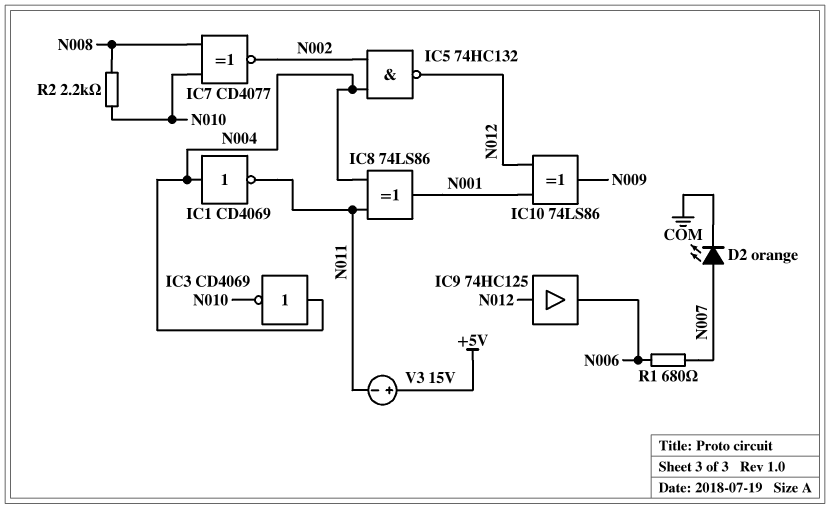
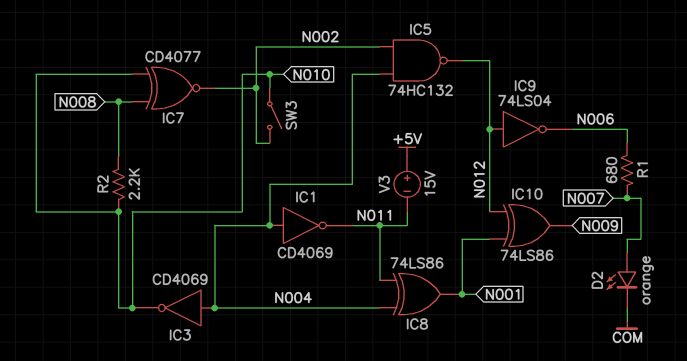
IC9: buffer 74HC125 (in N012, out N006) -> NOT 74LS04 (in N012, out N006)
SW3: none -> switch (N002, N010)

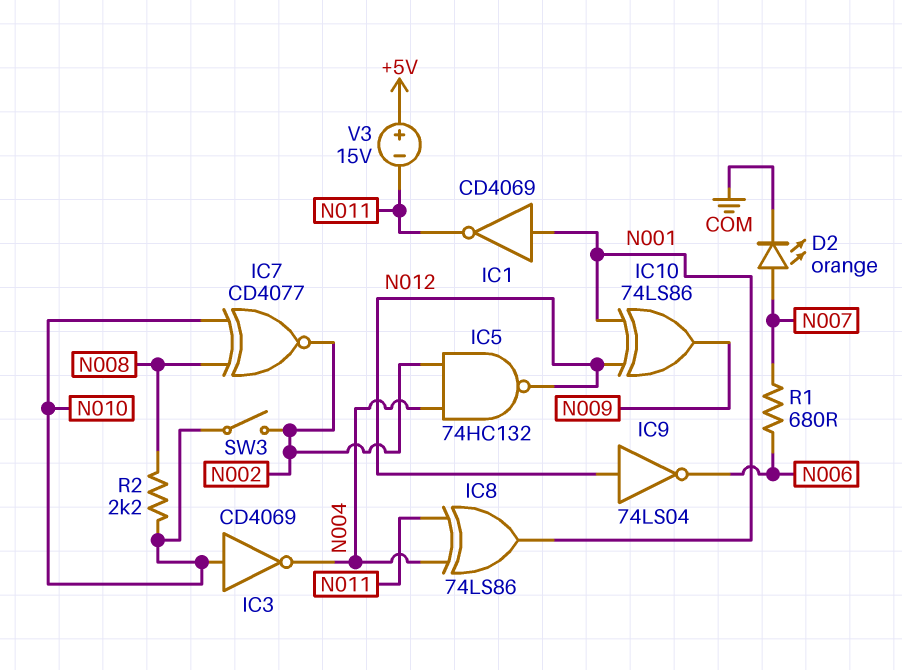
IC1: NOT CD4069 (in N004, out N011) -> NOT CD4069 (in N001, out N011)
IC3: NOT CD4069 (in N004, out N010) -> NOT CD4069 (in N010, out N004)

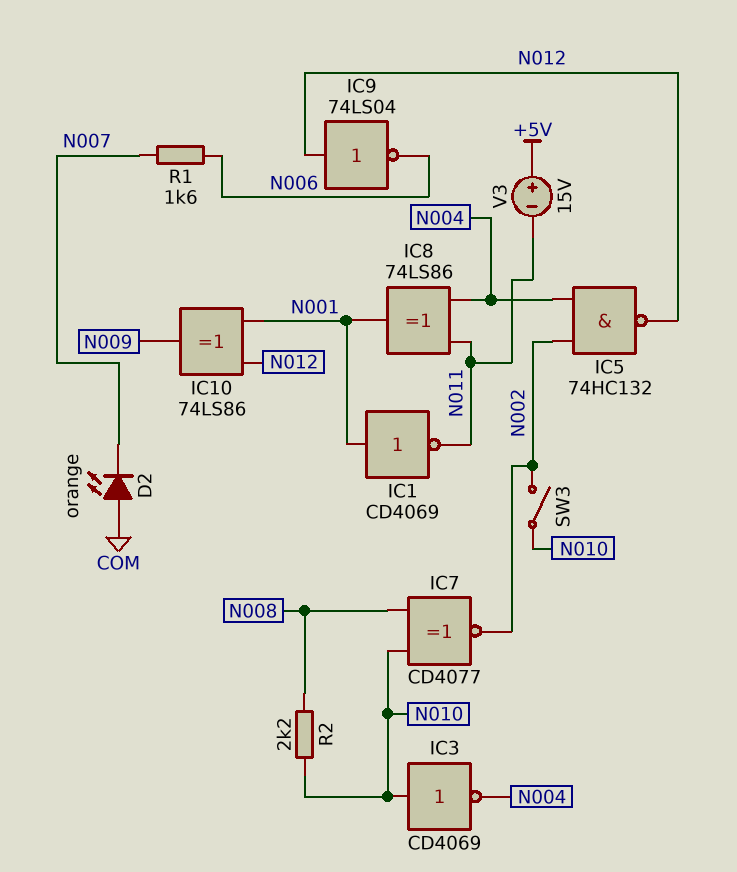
D2: LED orange (A N007, K COM) -> LED orange (A COM, K N007)
R1: 680 (N006, N007) -> 1.6k (N006, N007)

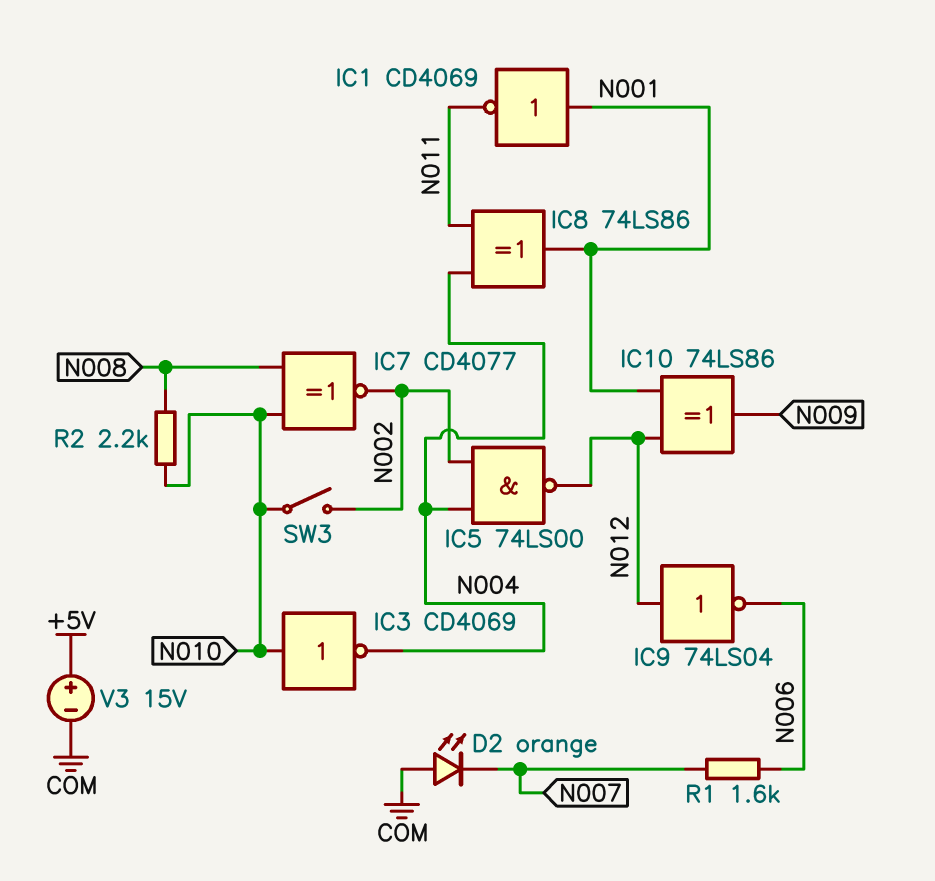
IC5: NAND 74HC132 (in N002, in N004, out N012) -> NAND 74LS00 (in N002, in N004, out N012)
V3: 15V (plus +5V, minus N011) -> 15V (plus +5V, minus COM)

